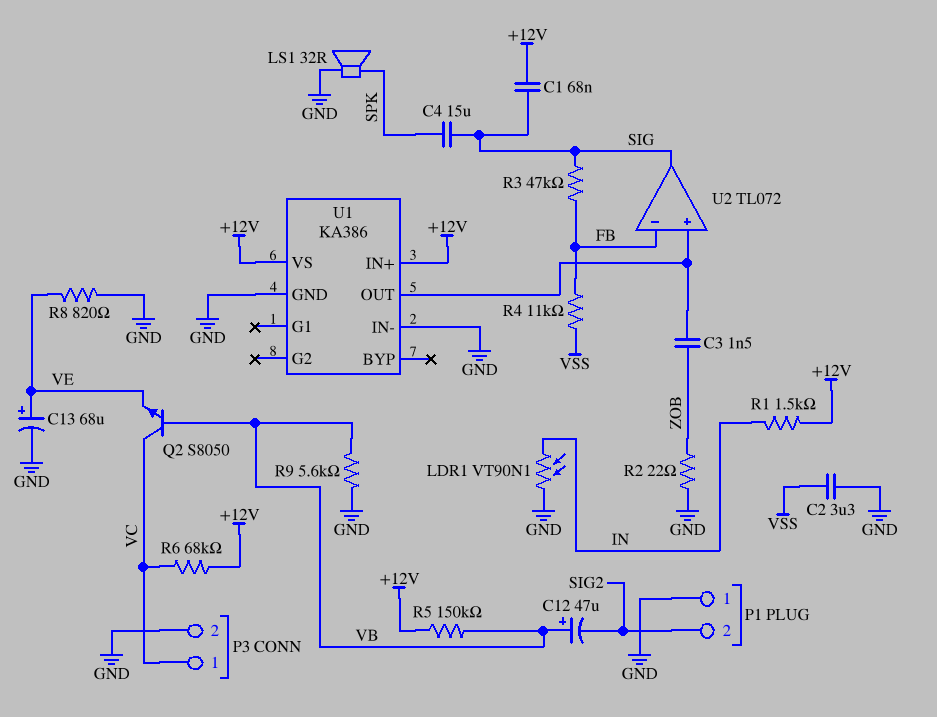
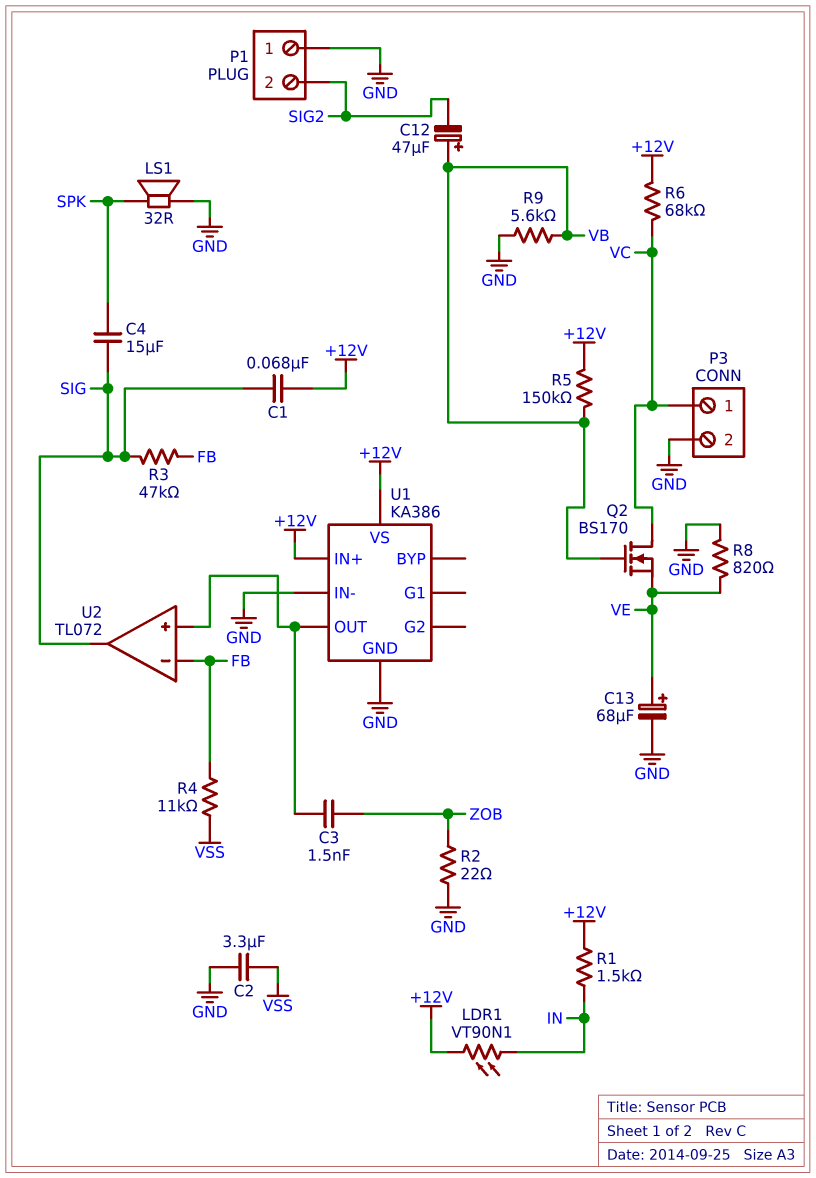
LDR1: VT90N1 (GND, IN) -> VT90N1 (+12V, IN)
Q2: NPN S8050 (B VB, C VC, E VE) -> NMOS BS170 (G VB, D VC, S VE)

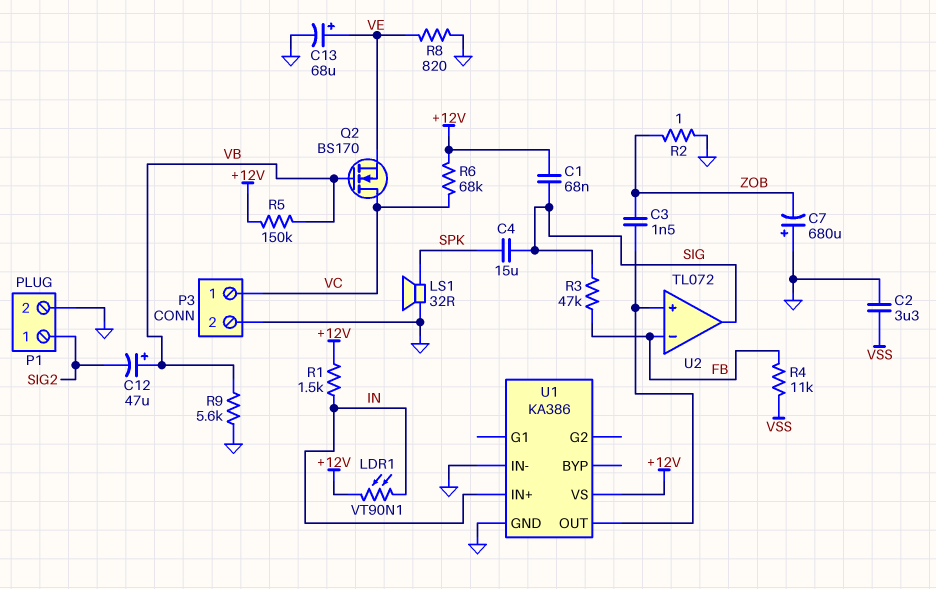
C7: none -> 680uF (plus GND, minus ZOB)
P1 pin 1: GND -> SIG2
P1 pin 2: SIG2 -> GND
R2: 22 (GND, ZOB) -> 1 (GND, ZOB)
U1 pin IN+: +12V -> IN

